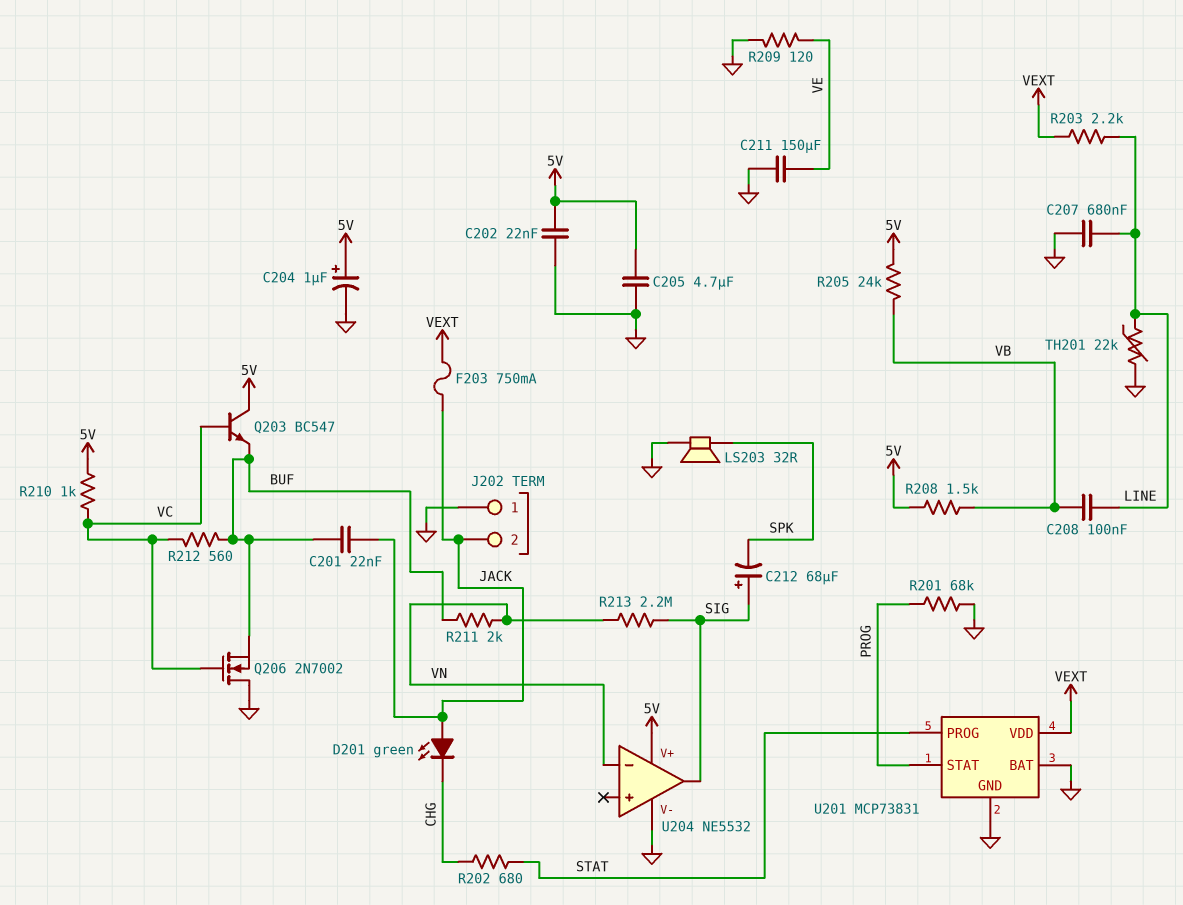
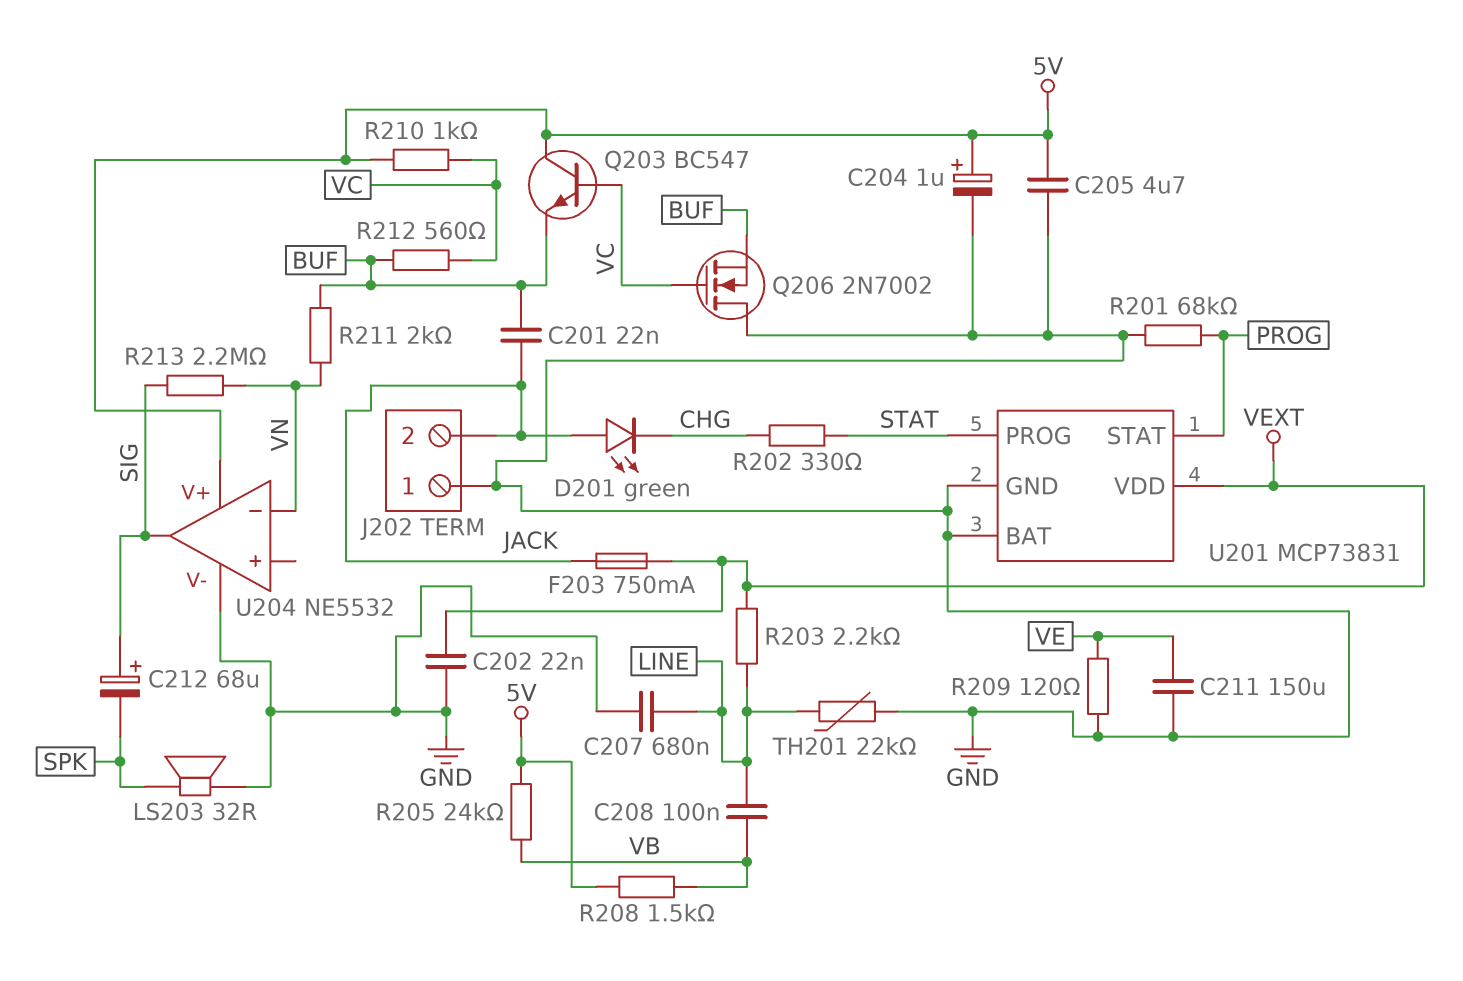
C202: 22nF (5V, GND) -> 22nF (GND, VEXT)
R202: 680 (CHG, STAT) -> 330 (CHG, STAT)

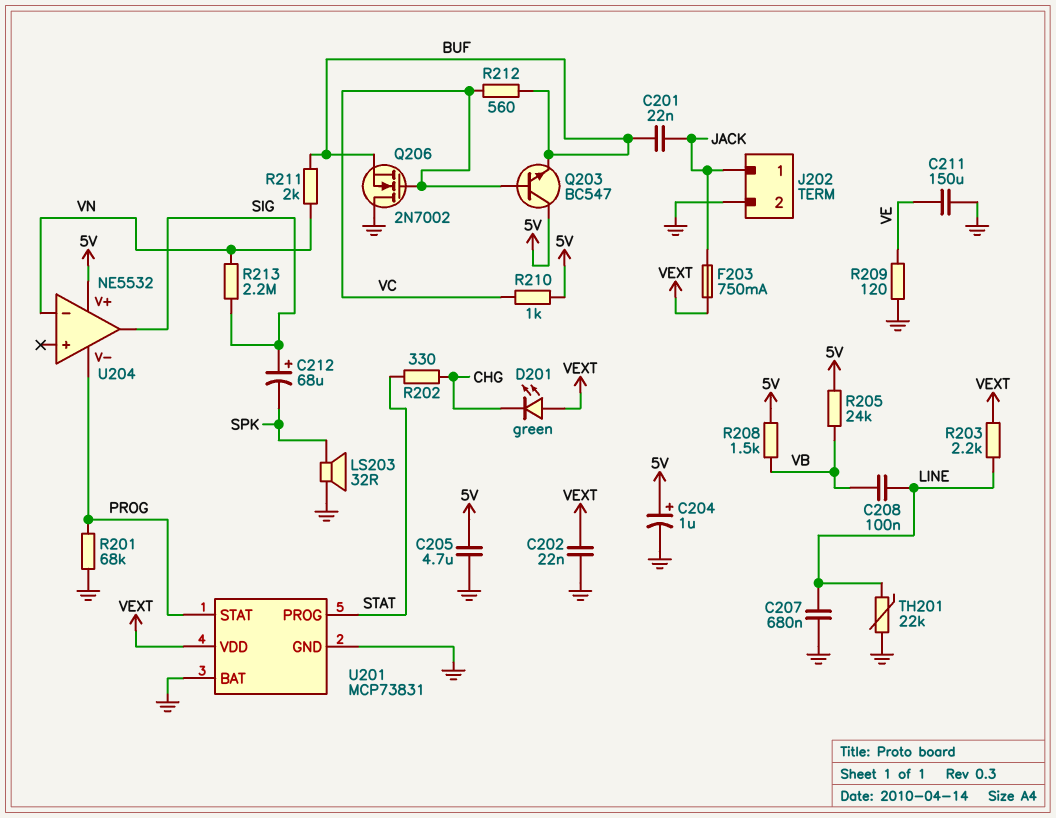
D201: LED green (A JACK, K CHG) -> LED green (A VEXT, K CHG)
J202 pin 1: GND -> JACK
J202 pin 2: JACK -> GND
U204 pin V-: GND -> PROG

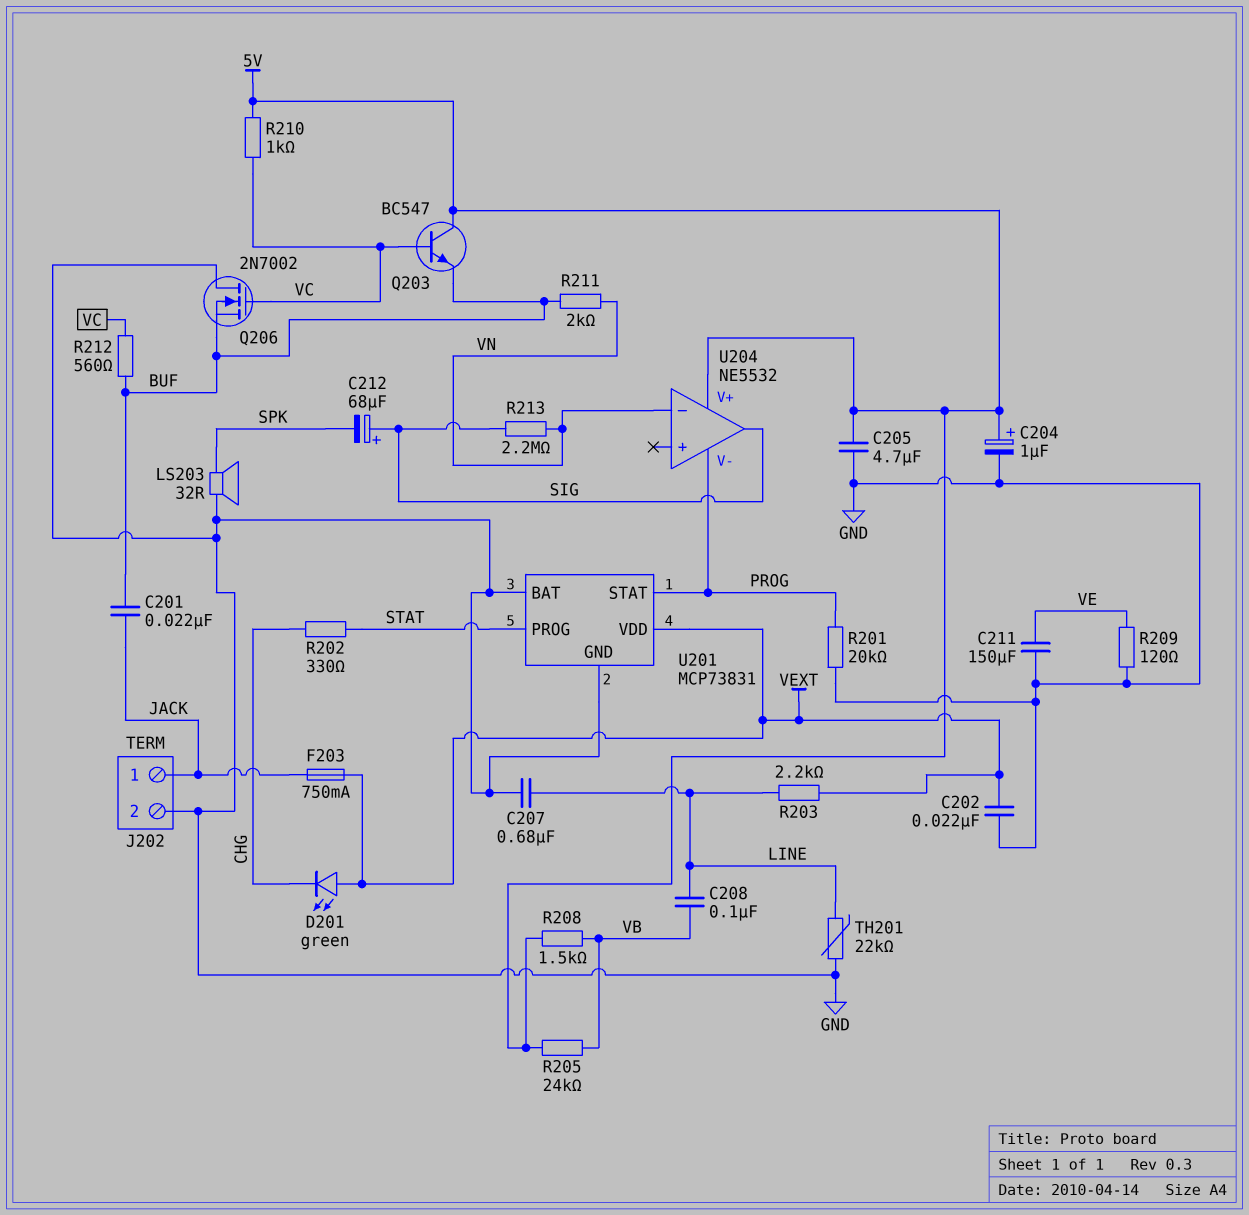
R201: 68k (GND, PROG) -> 20k (GND, PROG)

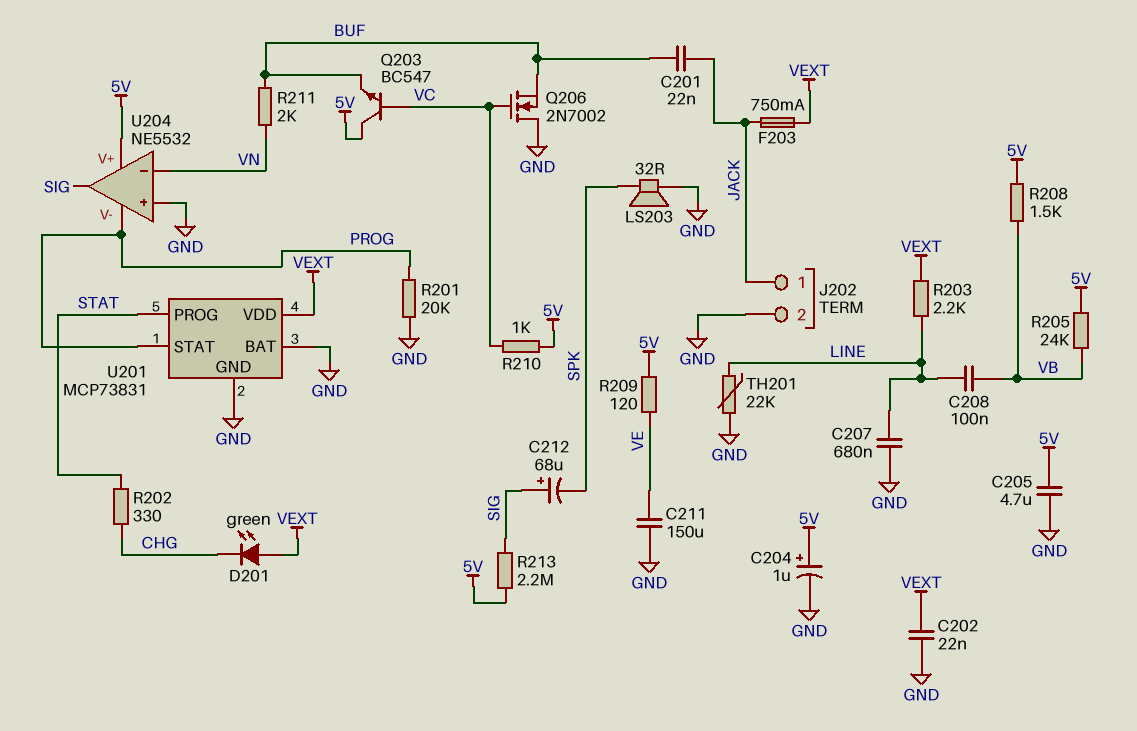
R209: 120 (GND, VE) -> 120 (5V, VE)
R212: 560 (BUF, VC) -> none
R213: 2.2M (SIG, VN) -> 2.2M (5V, SIG)
U204 pin in+: none -> GND

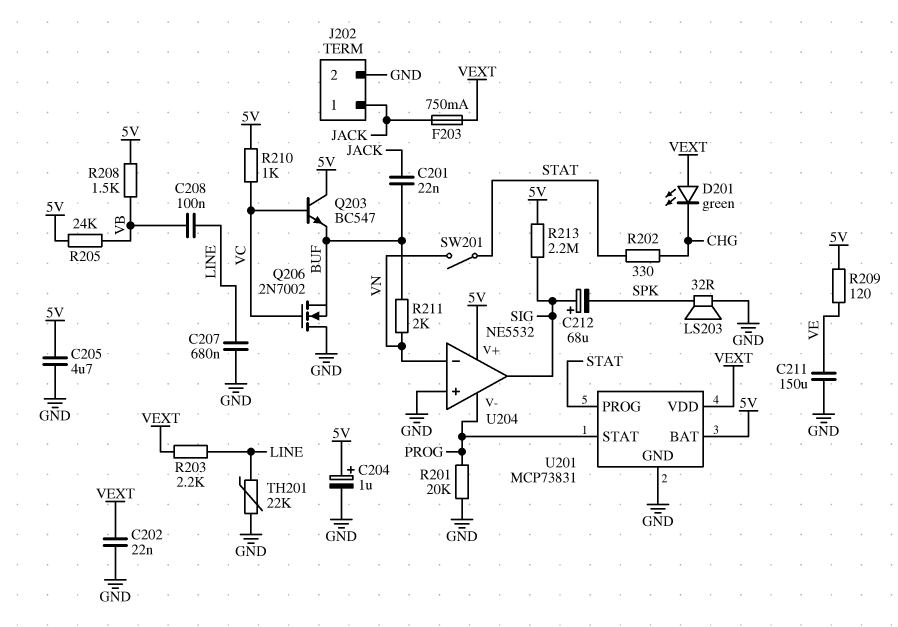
SW201: none -> switch (STAT, VN)
U201 pin BAT: GND -> 5V

